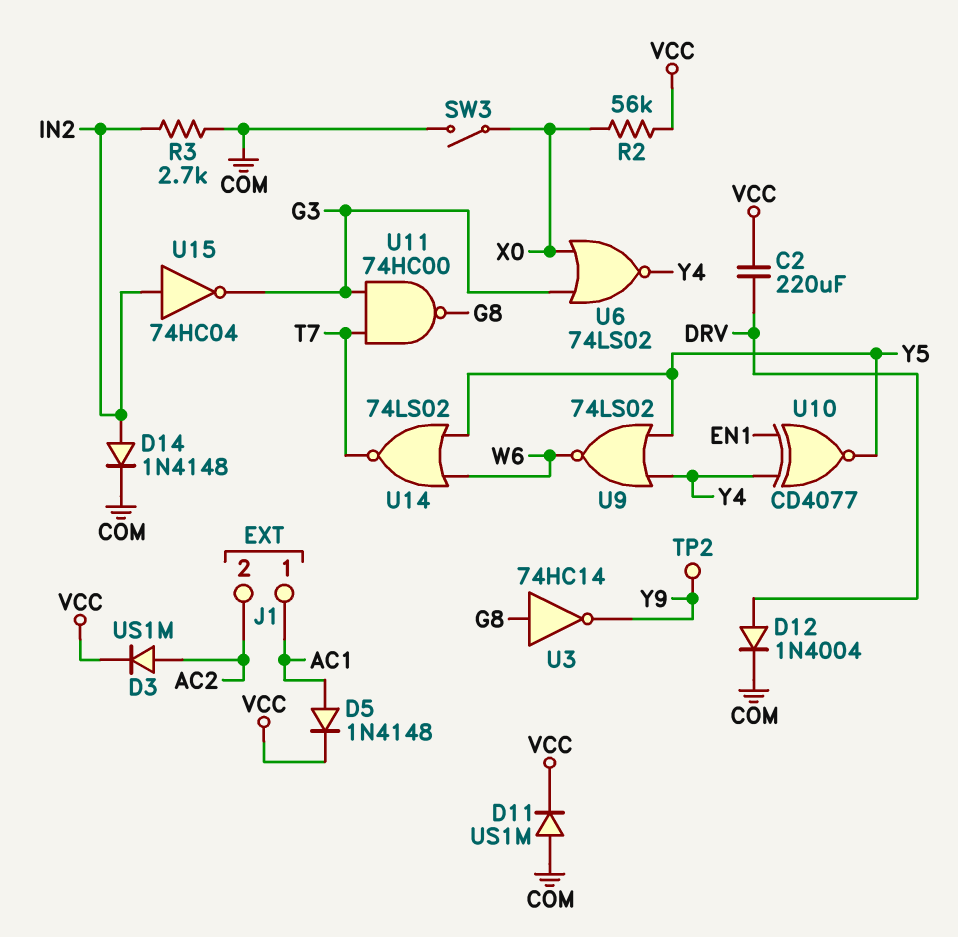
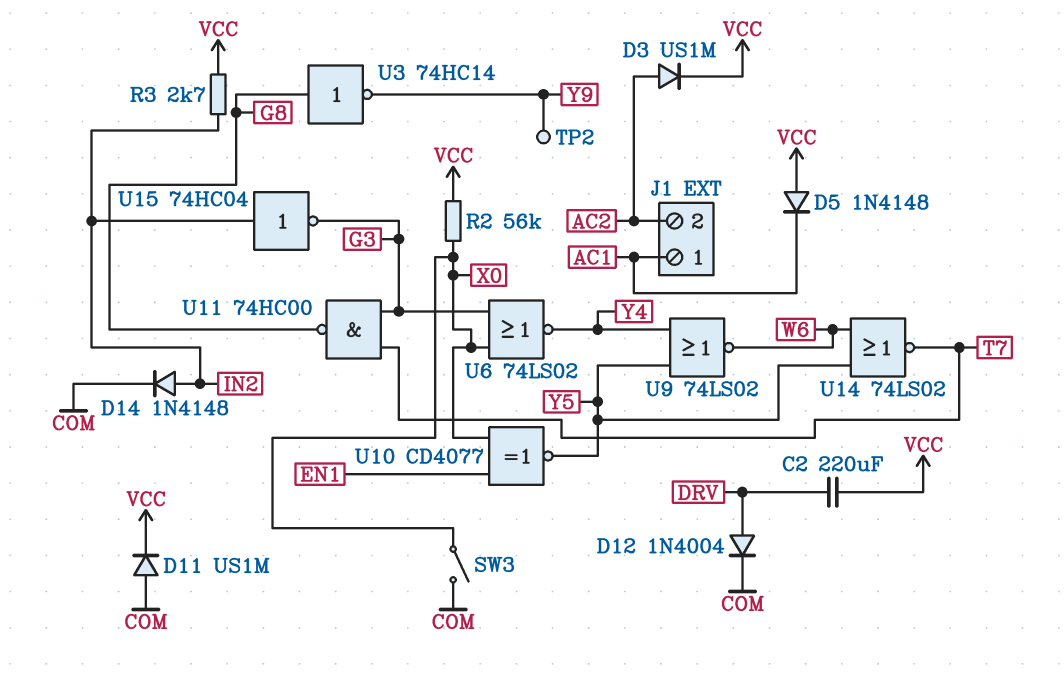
D5: diode 1N4148 (A AC1, K VCC) -> diode 1N4148 (A VCC, K AC1)
R3: 2.7k (COM, IN2) -> 2.7k (IN2, VCC)
U10: XNOR CD4077 (in EN1, in Y4, out Y5) -> XNOR CD4077 (in EN1, in X0, out Y5)

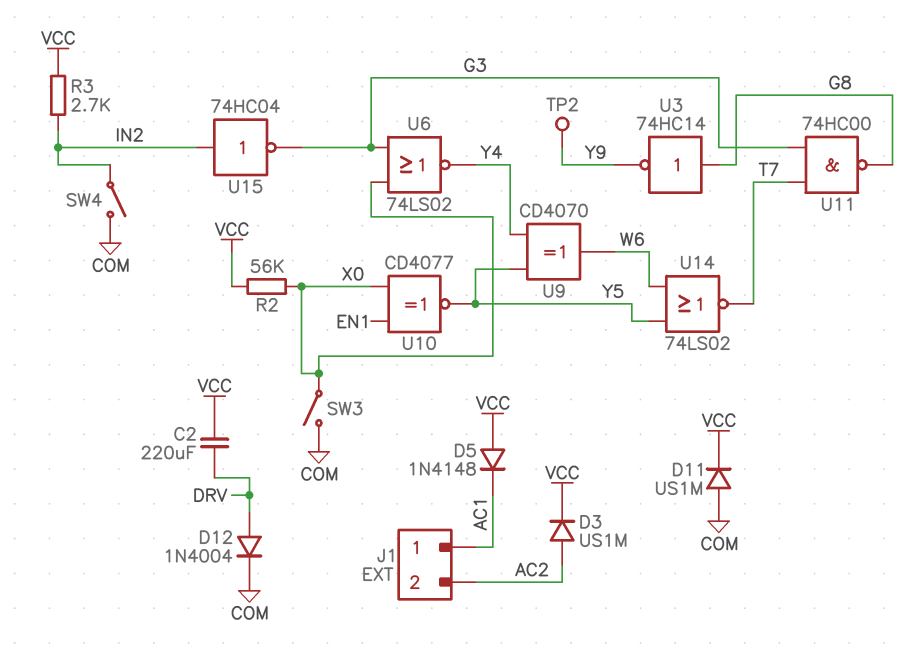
D14: diode 1N4148 (A IN2, K COM) -> none
SW4: none -> switch (COM, IN2)
U9: NOR 74LS02 (in Y4, in Y5, out W6) -> XOR CD4070 (in Y4, in Y5, out W6)

